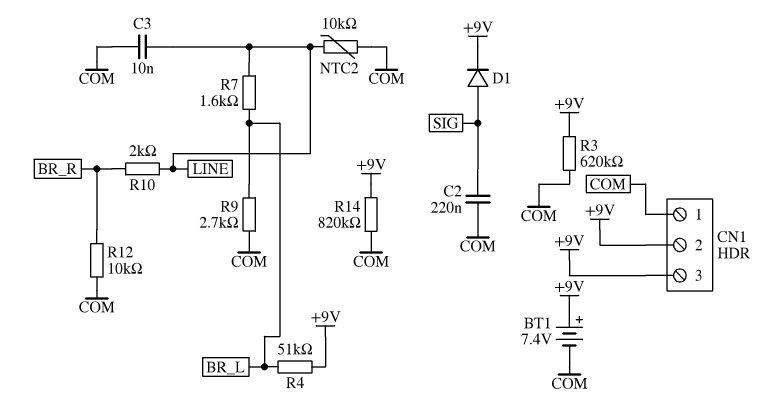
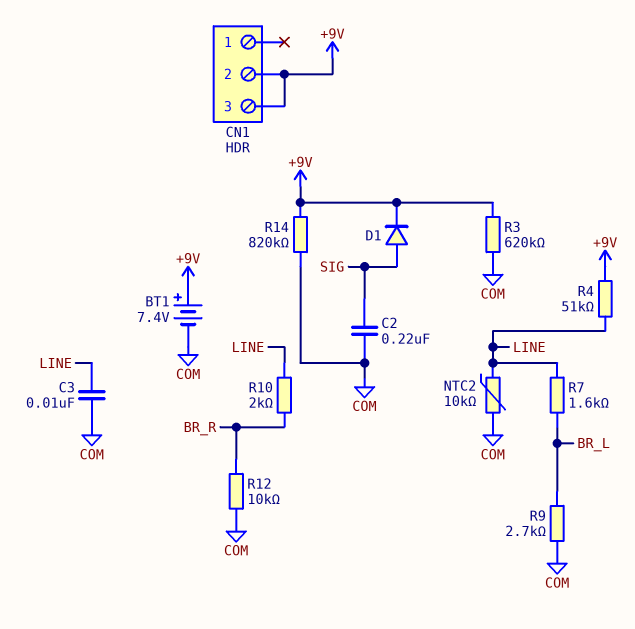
CN1 pin 1: COM -> none
R4: 51k (+9V, BR_L) -> 51k (+9V, LINE)

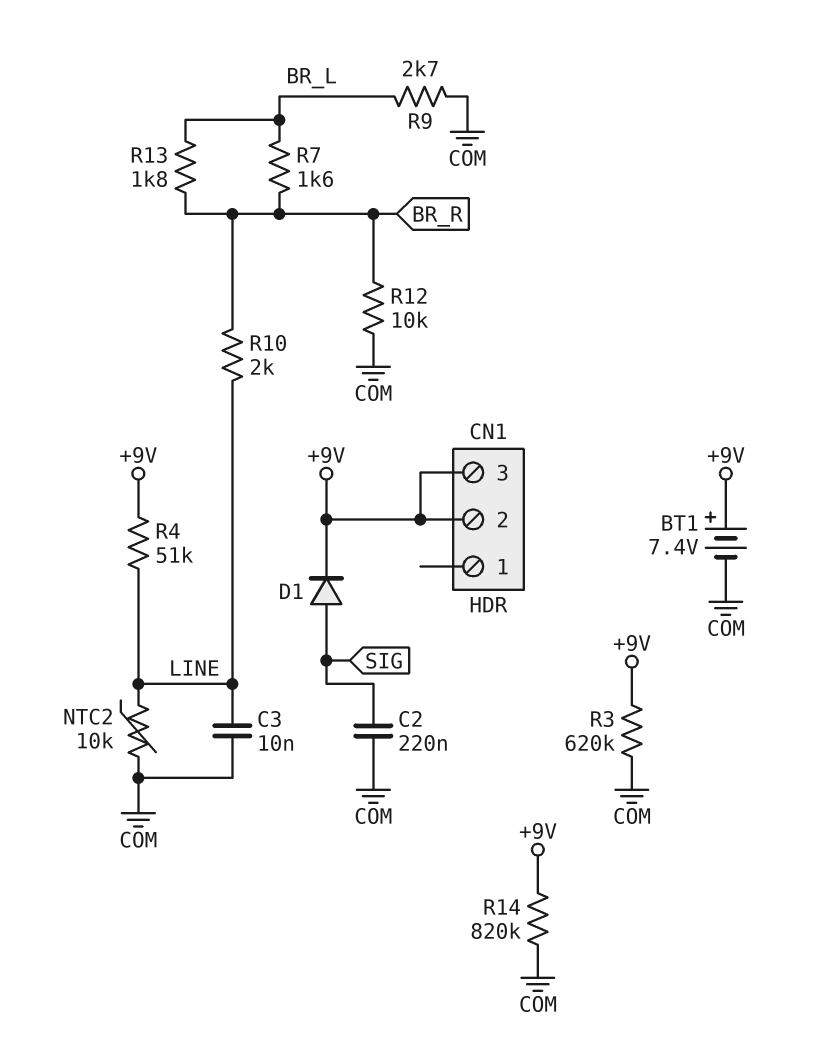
R7: 1.6k (BR_L, LINE) -> 1.6k (BR_L, BR_R)
R13: none -> 1.8k (BR_L, BR_R)

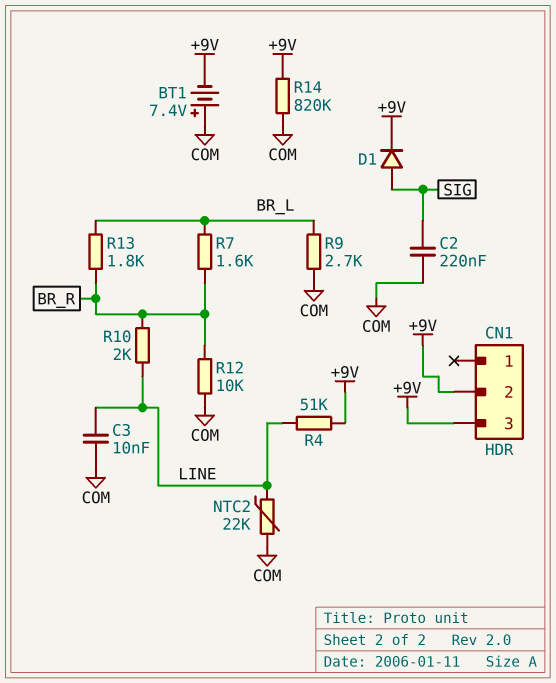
BT1: 7.4V (plus +9V, minus COM) -> 7.4V (plus COM, minus +9V)
NTC2: 10k (COM, LINE) -> 22k (COM, LINE)
R3: 620k (+9V, COM) -> none

